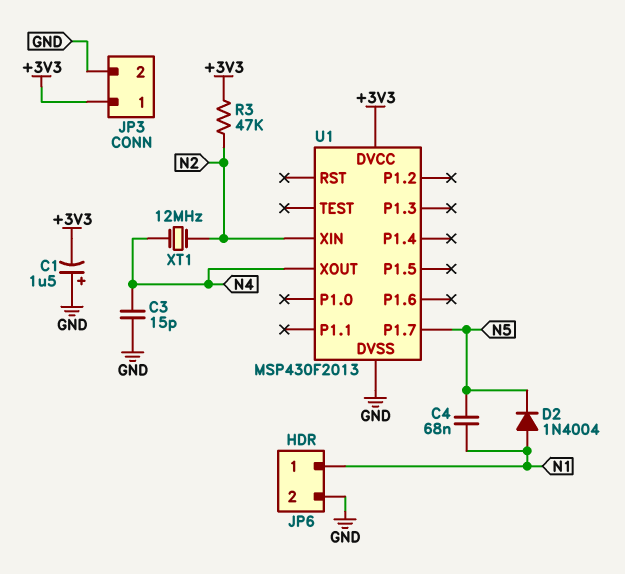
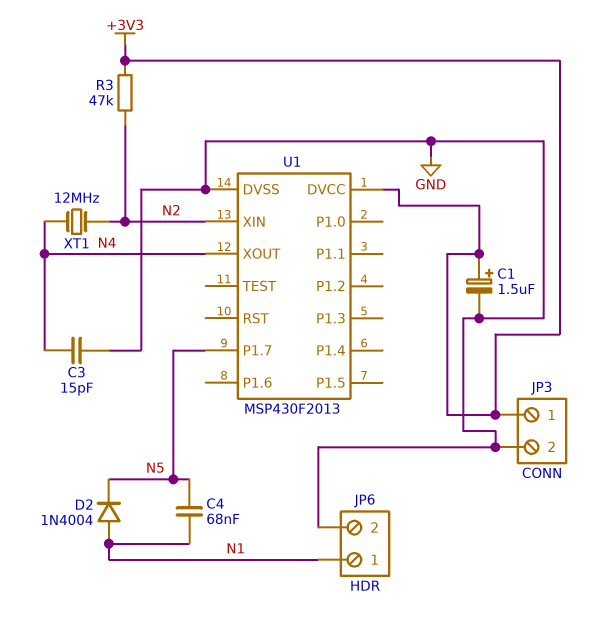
C1: 1.5uF (plus GND, minus +3V3) -> 1.5uF (plus +3V3, minus GND)

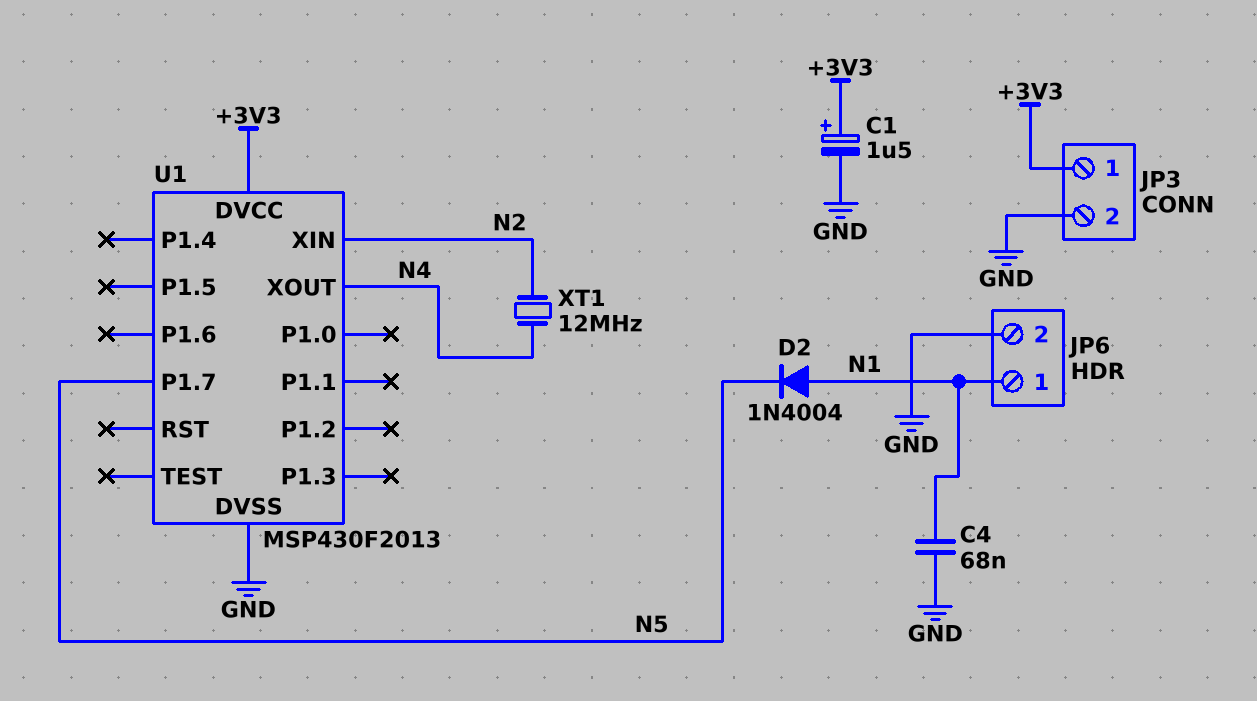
C3: 15pF (GND, N4) -> none
C4: 68nF (N1, N5) -> 68nF (GND, N1)
R3: 47k (+3V3, N2) -> none

